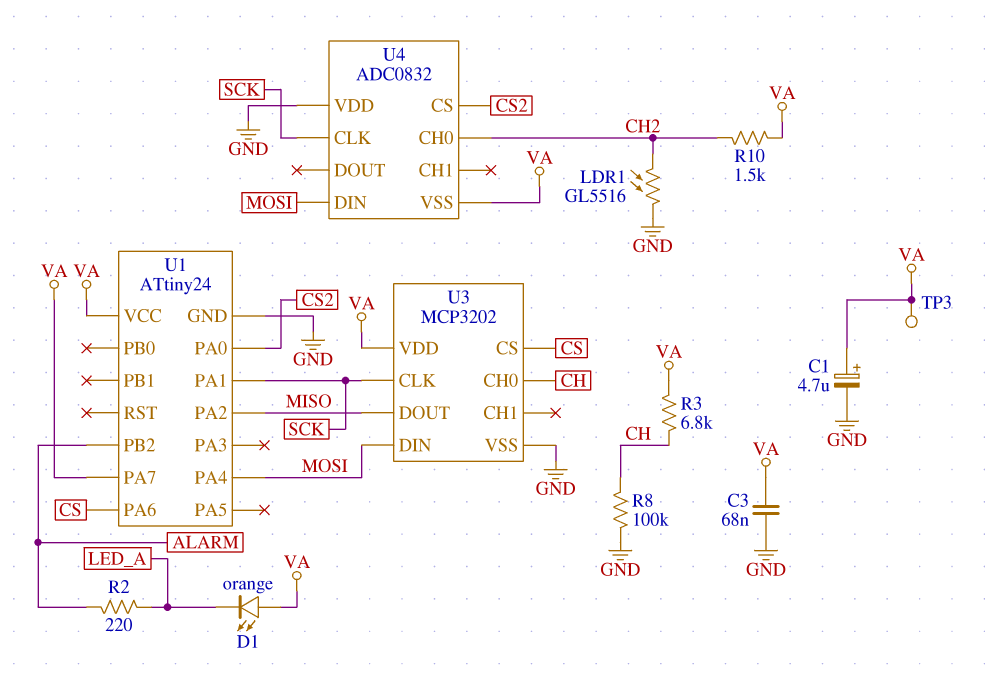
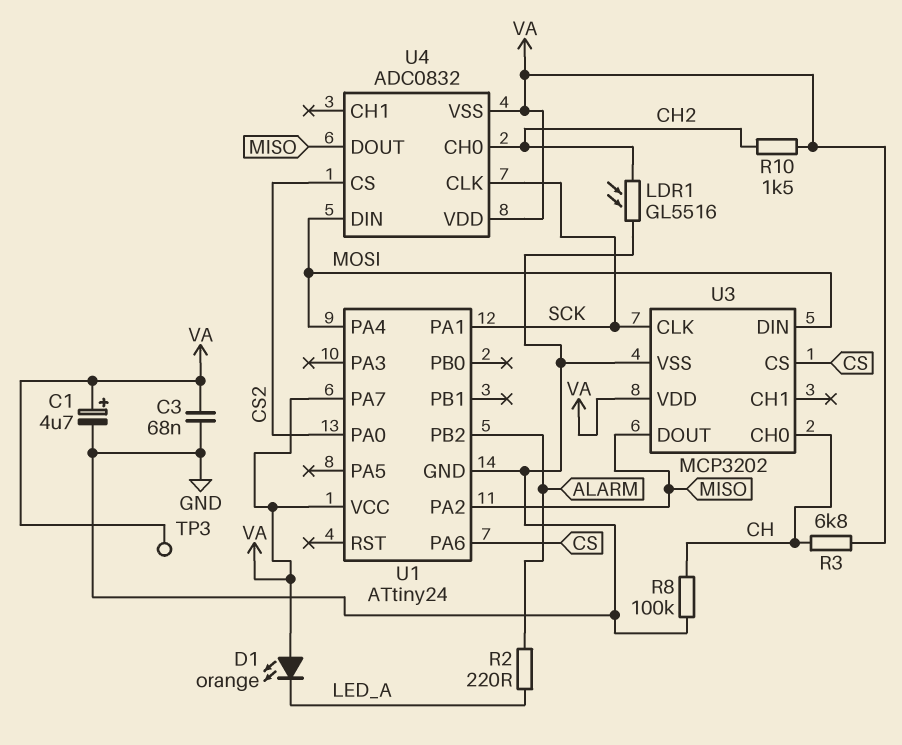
U4 pin DOUT: none -> MISO
U4 pin VDD: GND -> VA

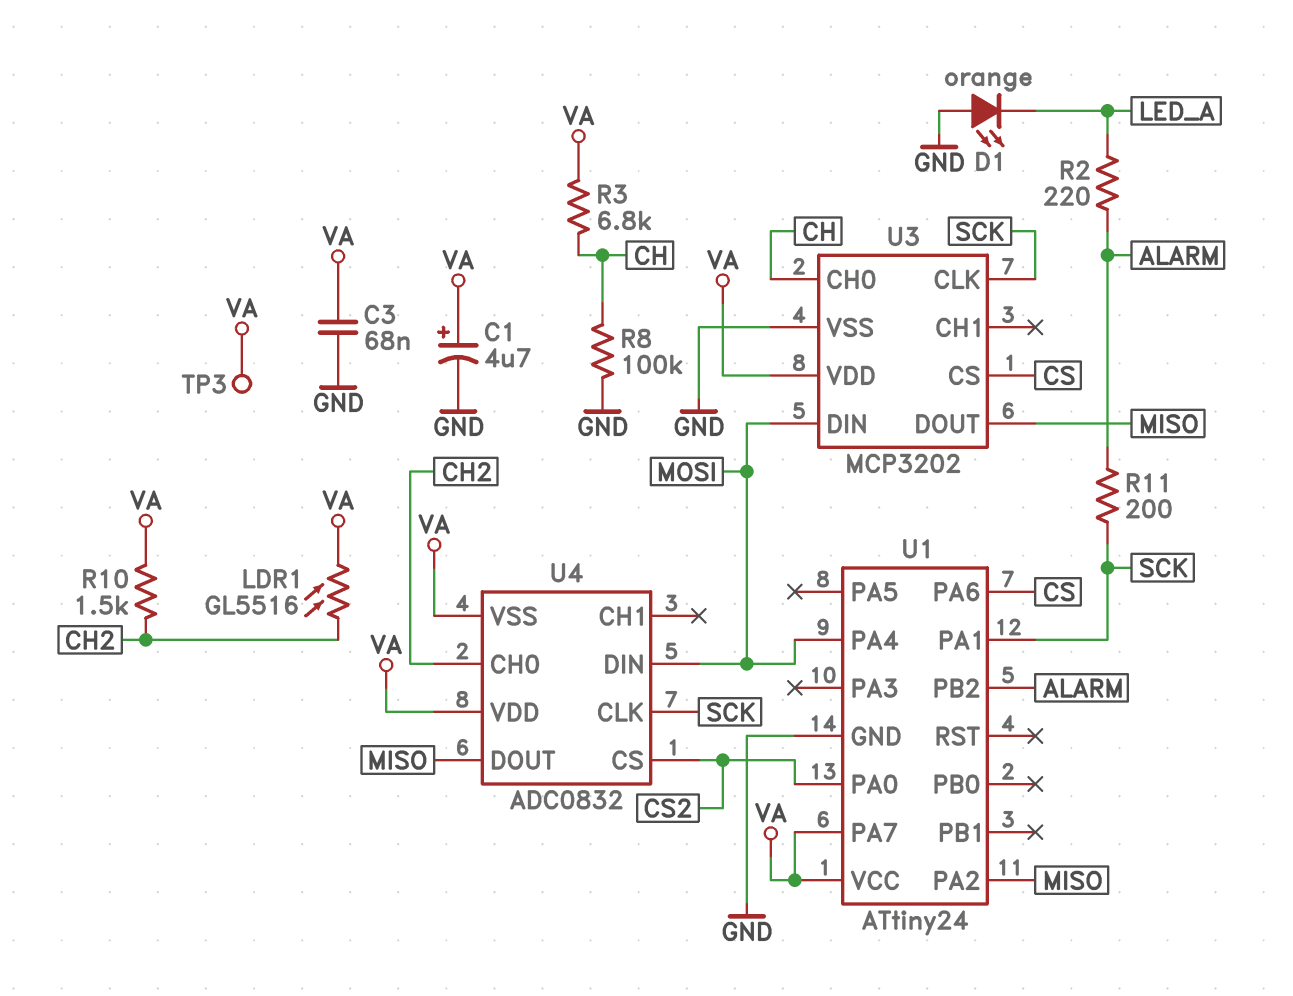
D1: LED orange (A VA, K LED_A) -> LED orange (A GND, K LED_A)
LDR1: GL5516 (CH2, GND) -> GL5516 (CH2, VA)
R11: none -> 200 (ALARM, SCK)

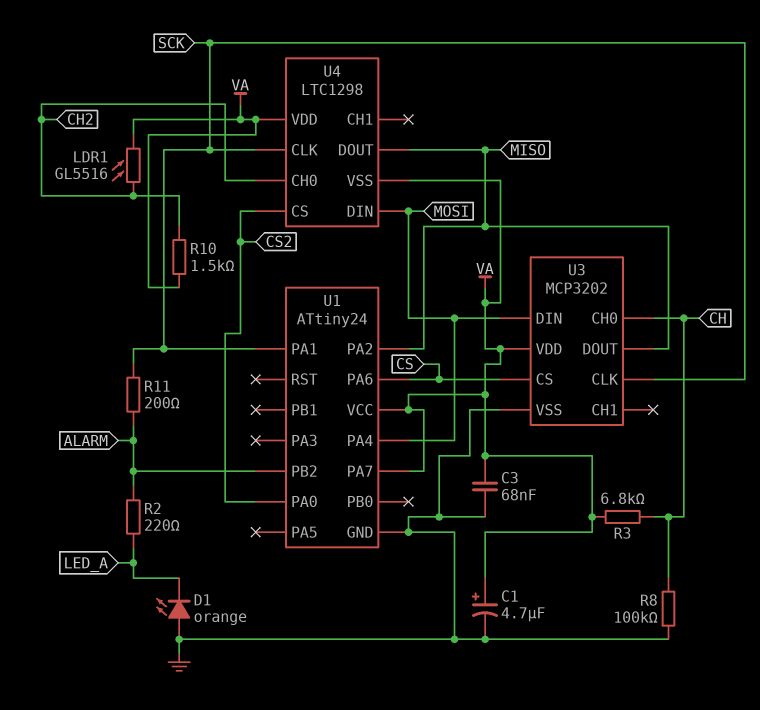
TP3: test point (VA) -> none
U4: ADC0832 -> LTC1298

